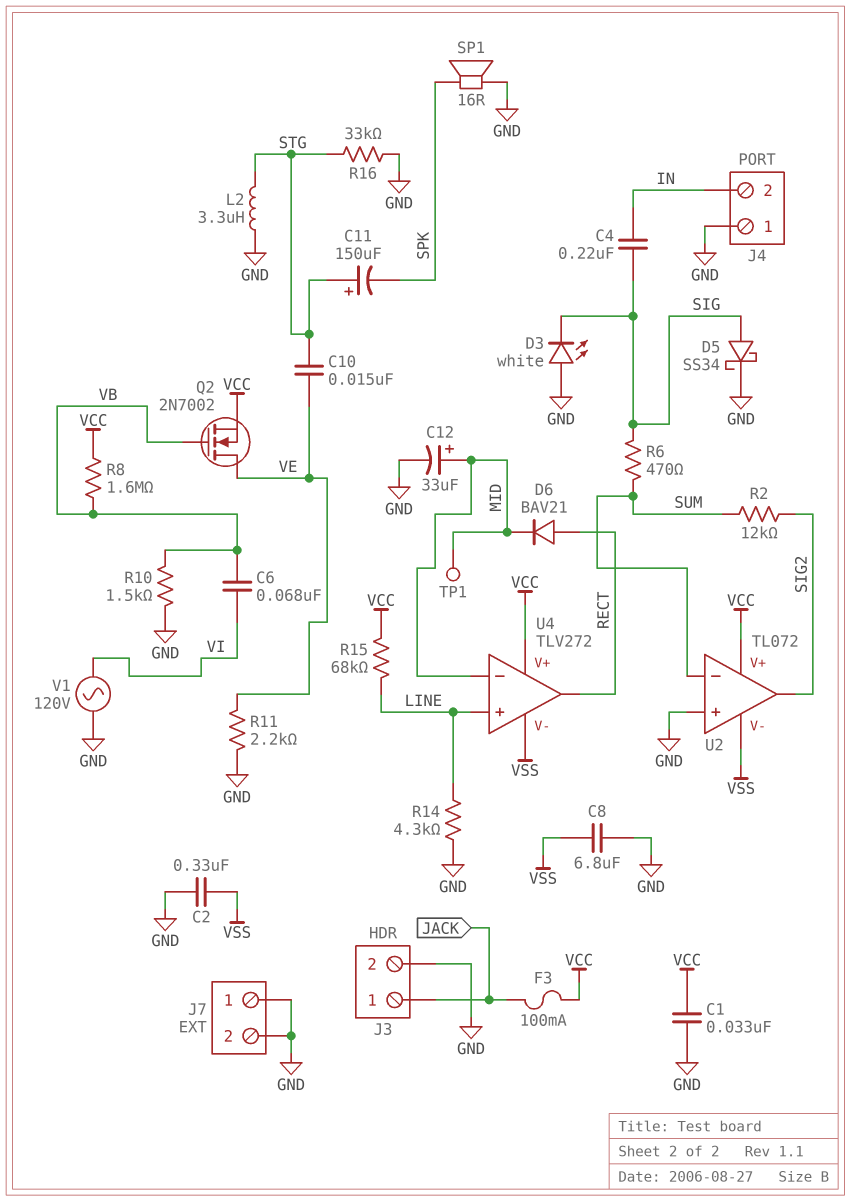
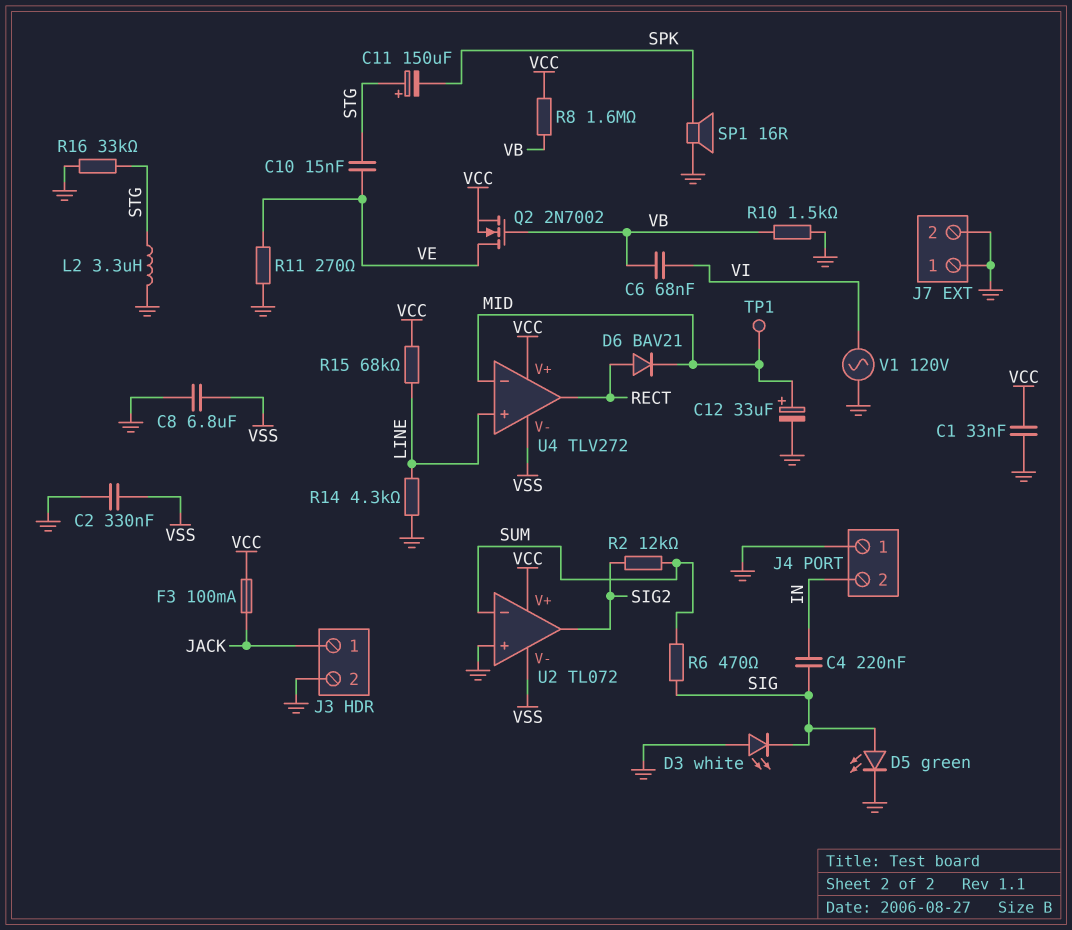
D5: schottky SS34 (A SIG, K GND) -> LED green (A SIG, K GND)
R11: 2.2k (GND, VE) -> 270 (GND, VE)

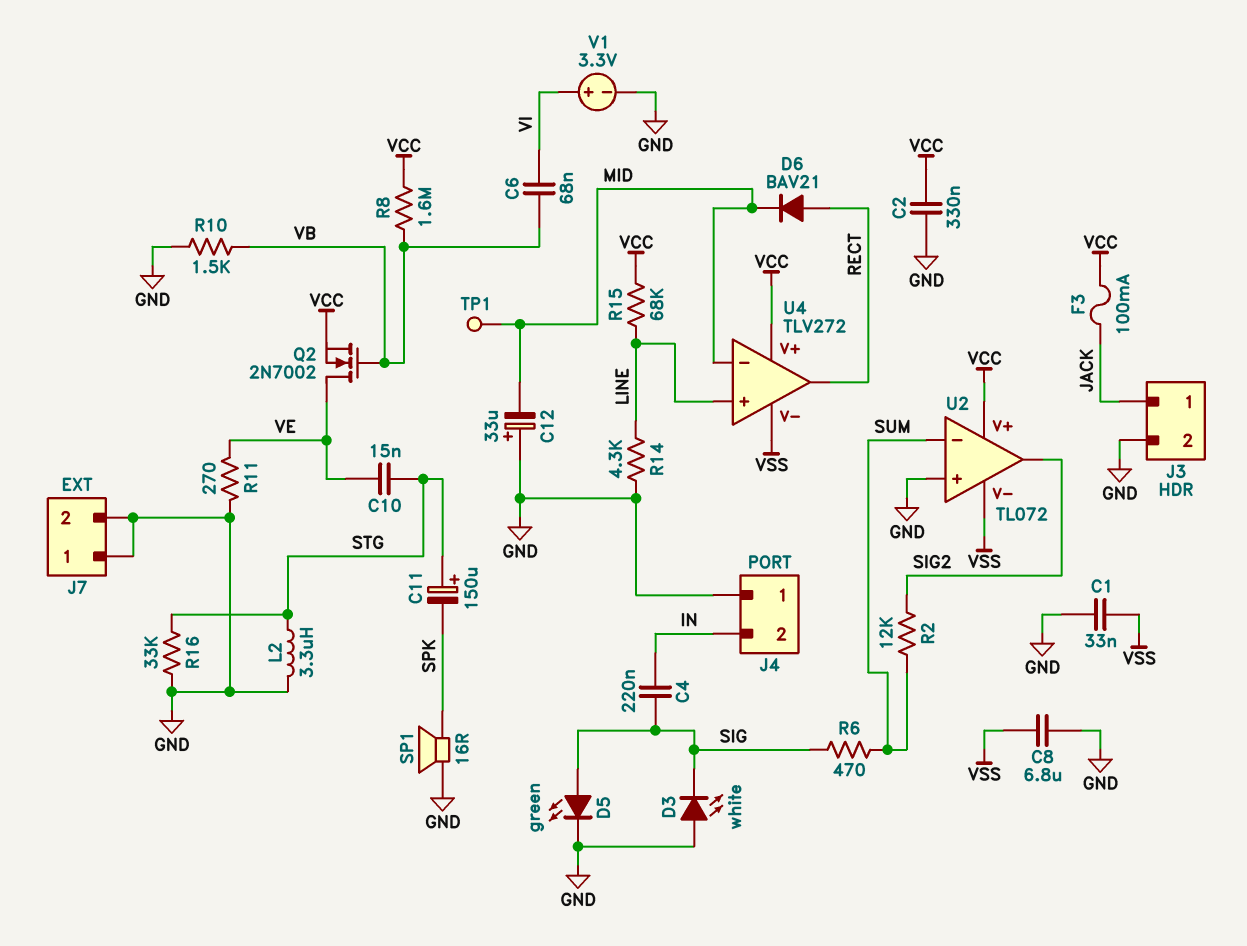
C1: 33nF (GND, VCC) -> 33nF (GND, VSS)
C2: 330nF (GND, VSS) -> 330nF (GND, VCC)
C12: 33uF (plus MID, minus GND) -> 33uF (plus GND, minus MID)
V1: AC 120V (GND, VI) -> 3.3V (plus VI, minus GND)

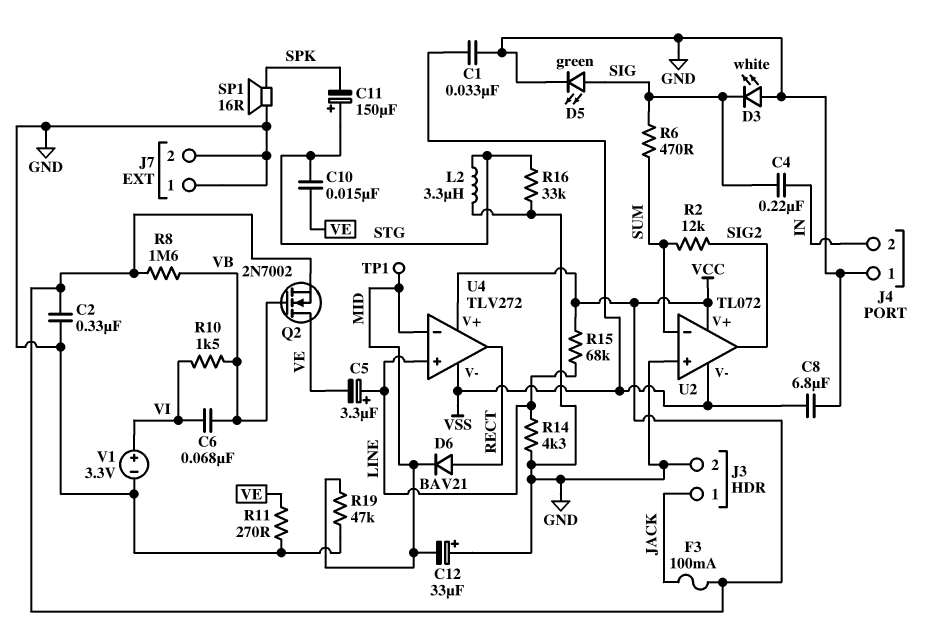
C5: none -> 3.3uF (plus LINE, minus VE)
R10: 1.5k (GND, VB) -> 1.5k (VB, VI)
R19: none -> 47k (GND, MID)

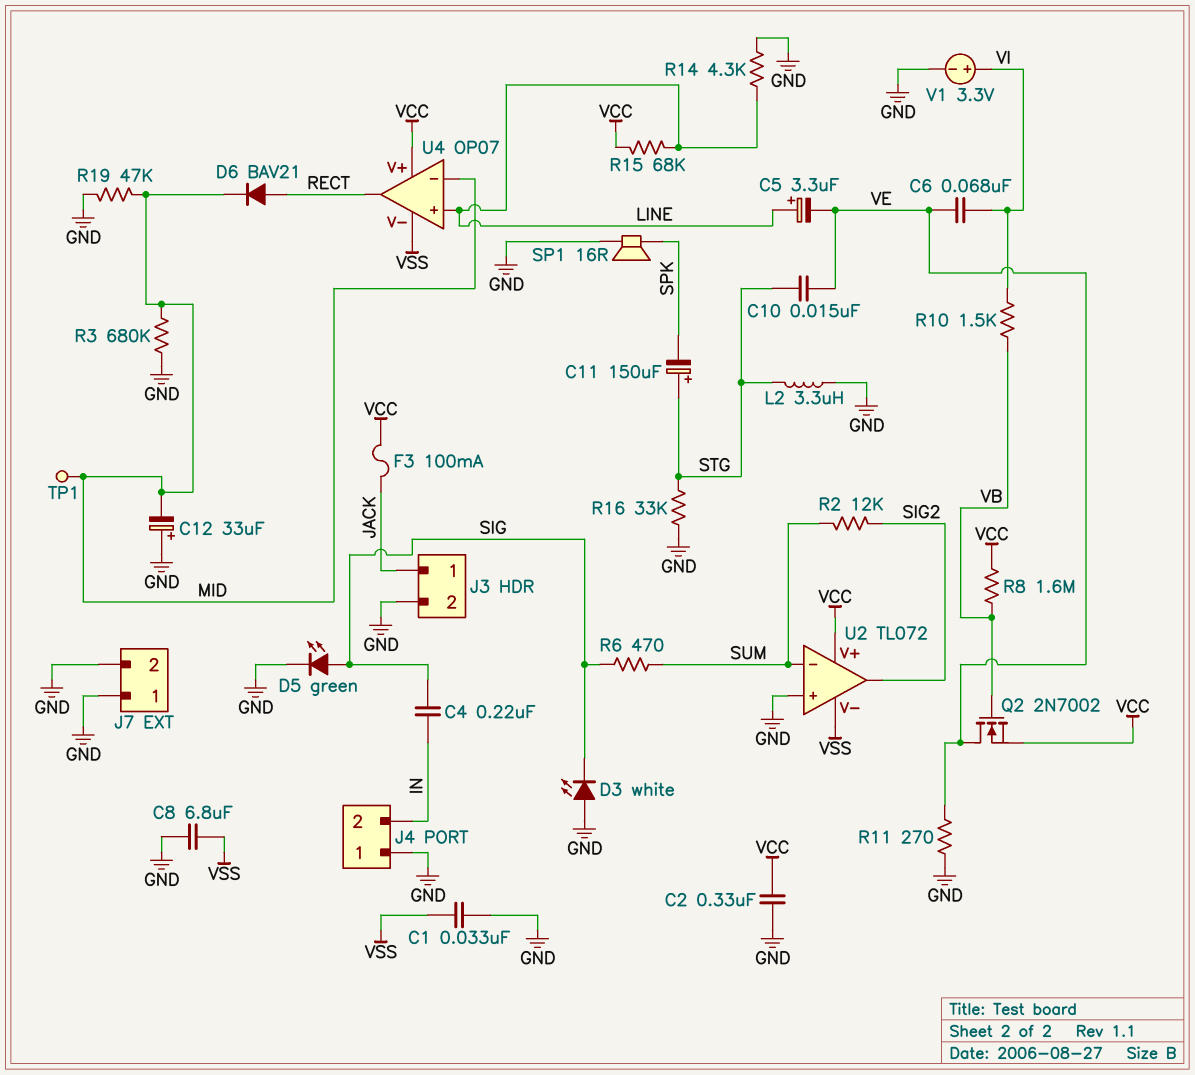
C6: 68nF (VB, VI) -> 68nF (VE, VI)
R3: none -> 680k (GND, MID)
U4: TLV272 -> OP07

